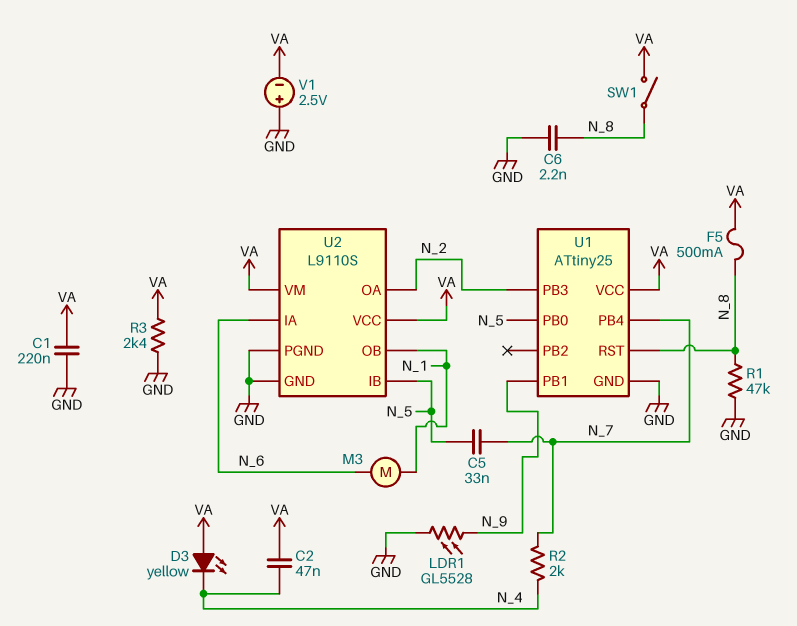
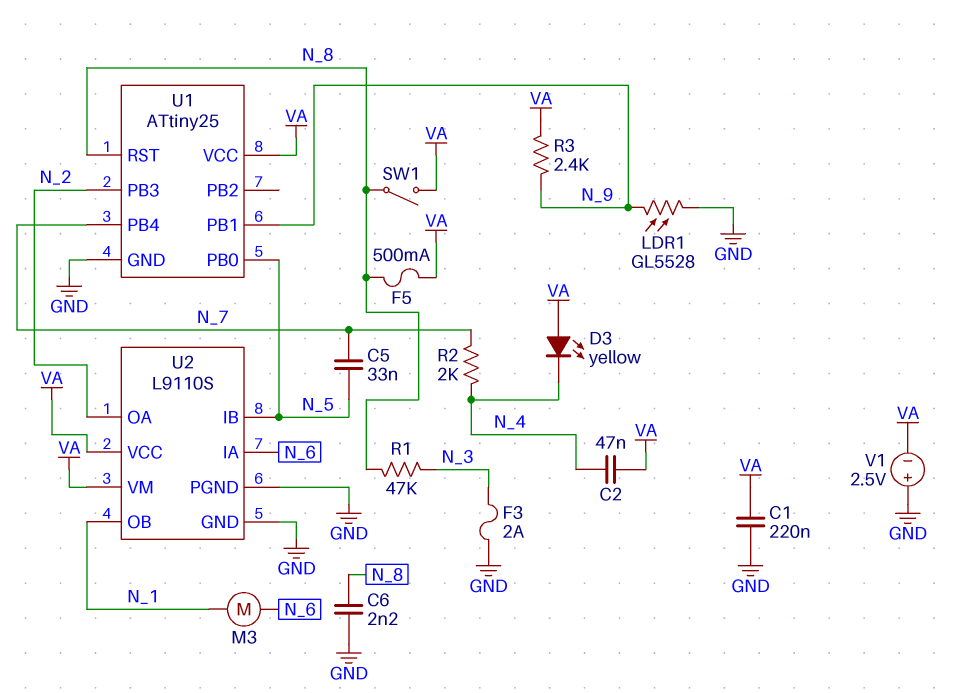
F3: none -> 2A (GND, N_3)
R1: 47k (GND, N_8) -> 47k (N_3, N_8)
R3: 2.4k (GND, VA) -> 2.4k (N_9, VA)

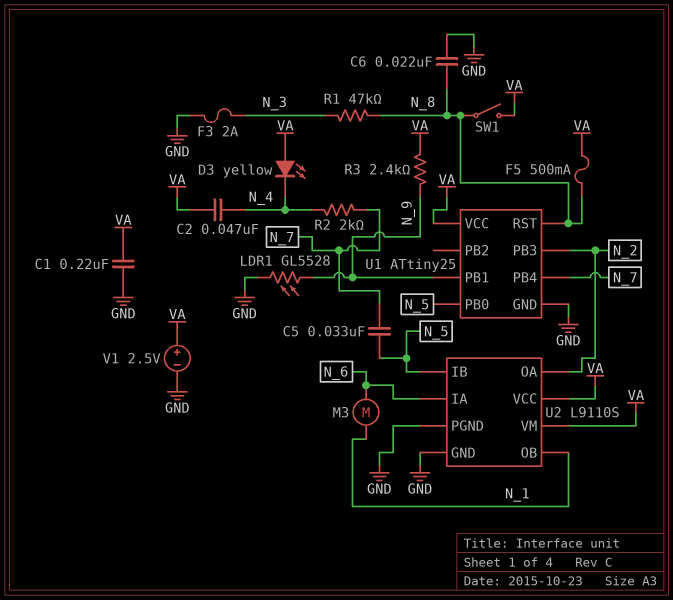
C6: 2.2nF (GND, N_8) -> 22nF (GND, N_8)
V1: 2.5V (plus GND, minus VA) -> 2.5V (plus VA, minus GND)

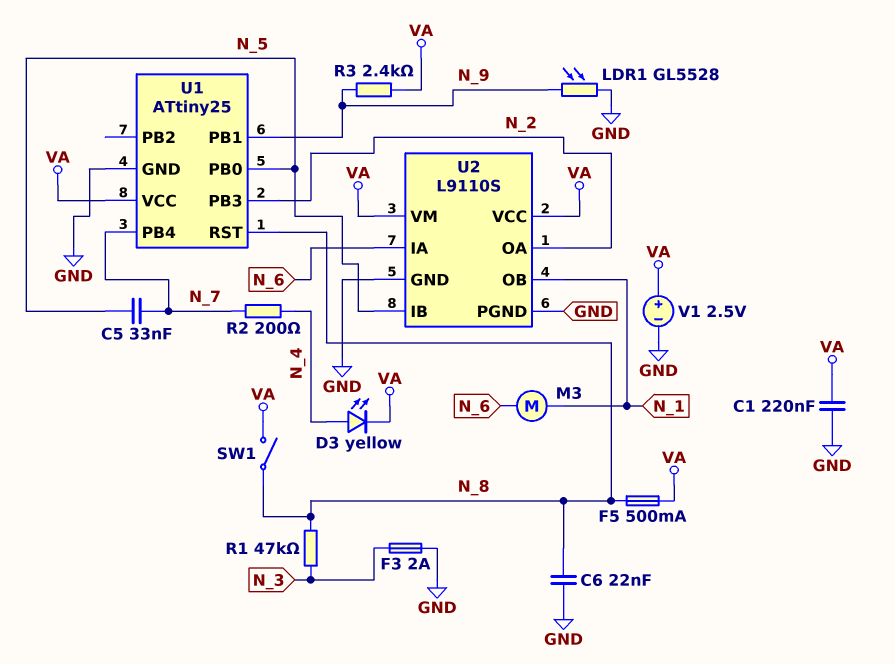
C2: 47nF (N_4, VA) -> none
D3: LED yellow (A VA, K N_4) -> LED yellow (A N_4, K VA)
R2: 2k (N_4, N_7) -> 200 (N_4, N_7)

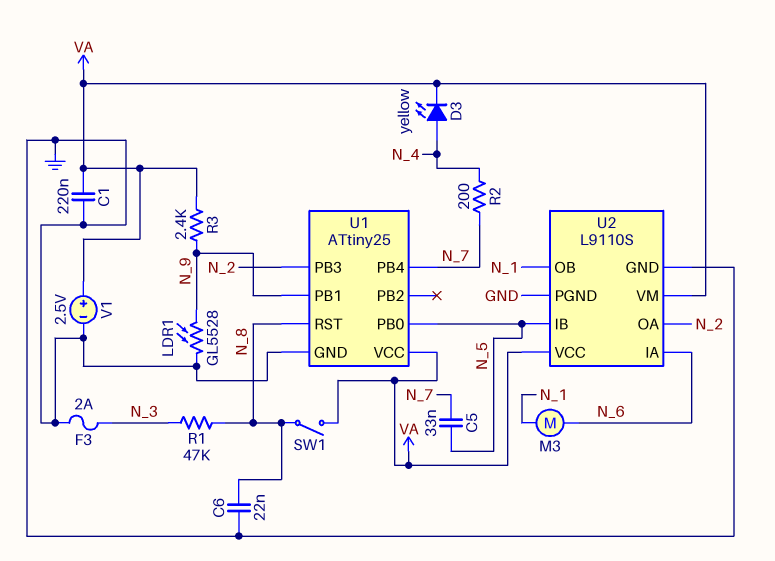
F5: 500mA (N_8, VA) -> none

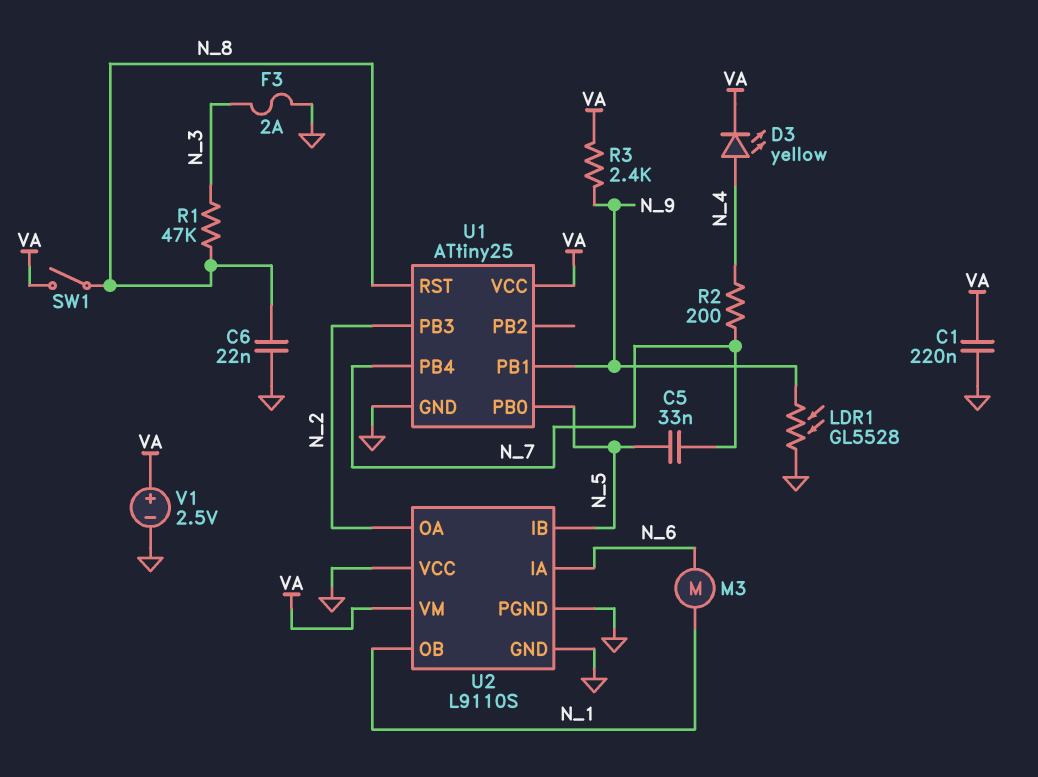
U2 pin VCC: VA -> GND

